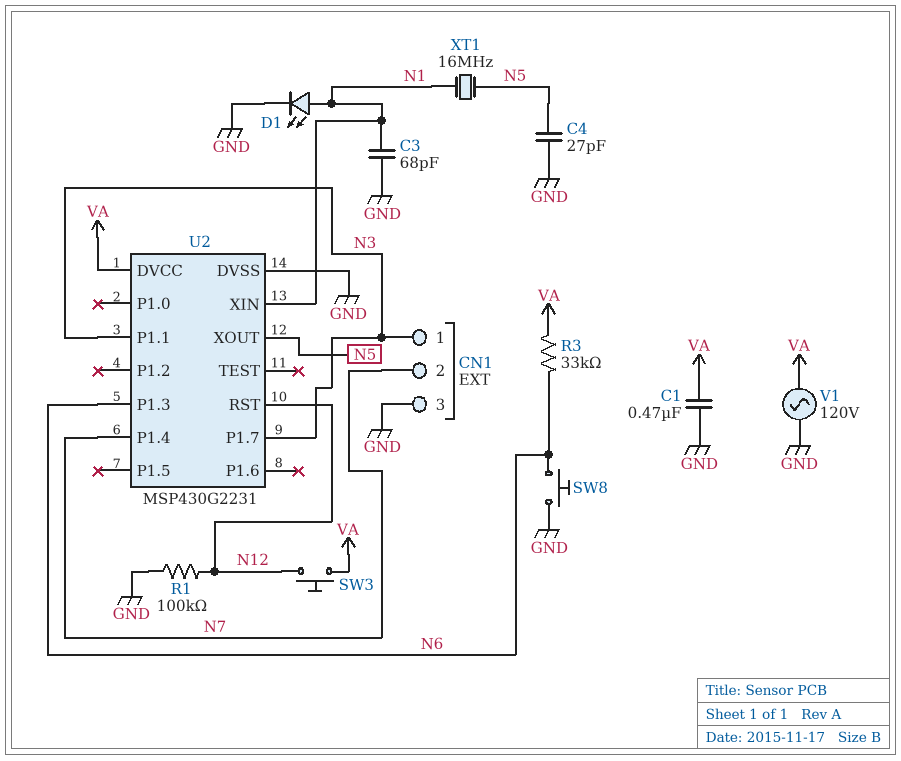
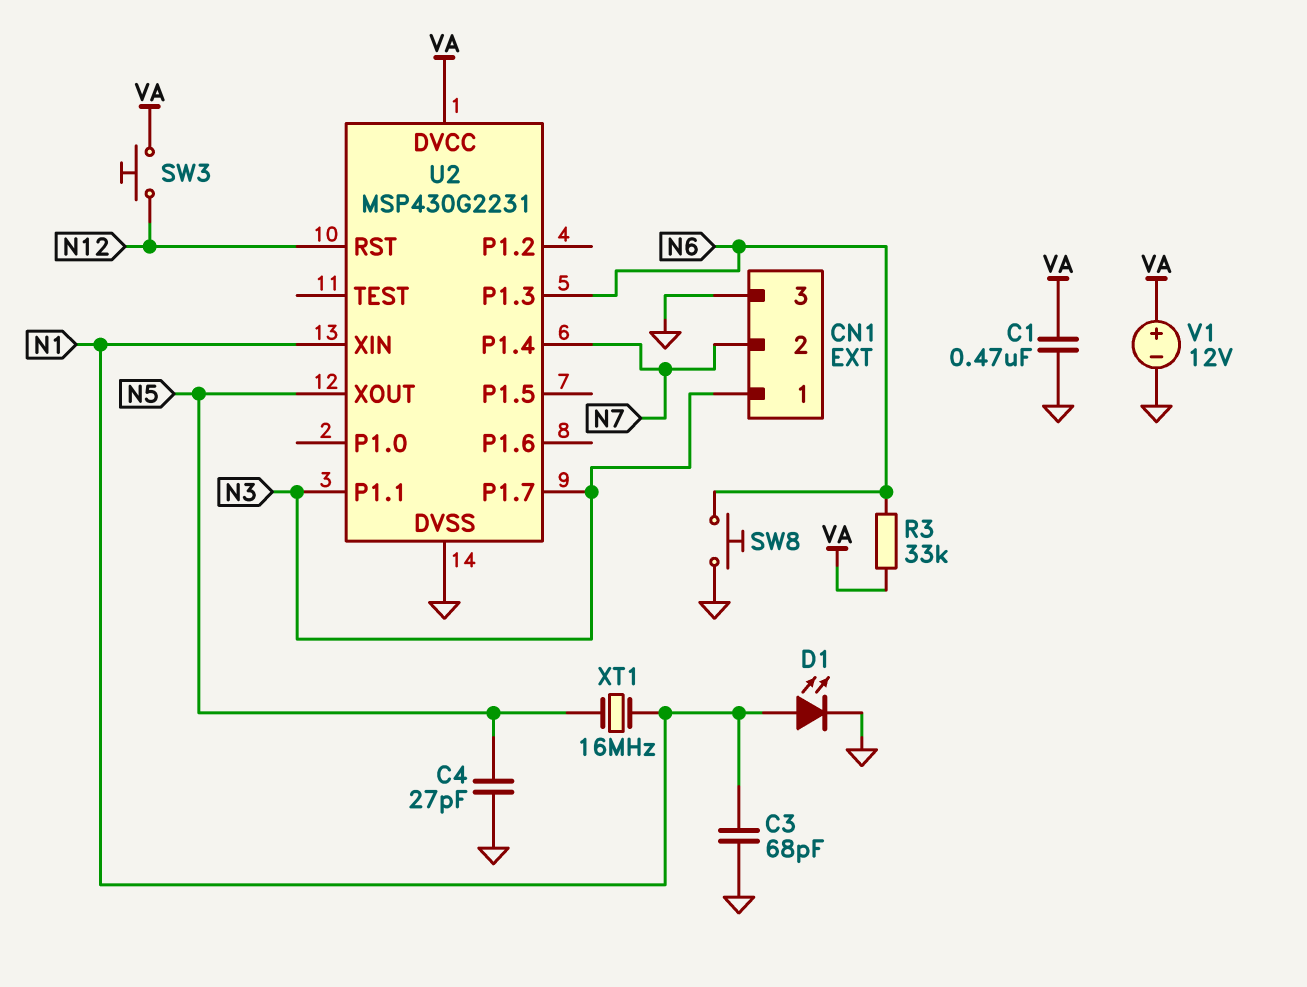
R1: 100k (GND, N12) -> none
V1: AC 120V (GND, VA) -> 12V (plus VA, minus GND)

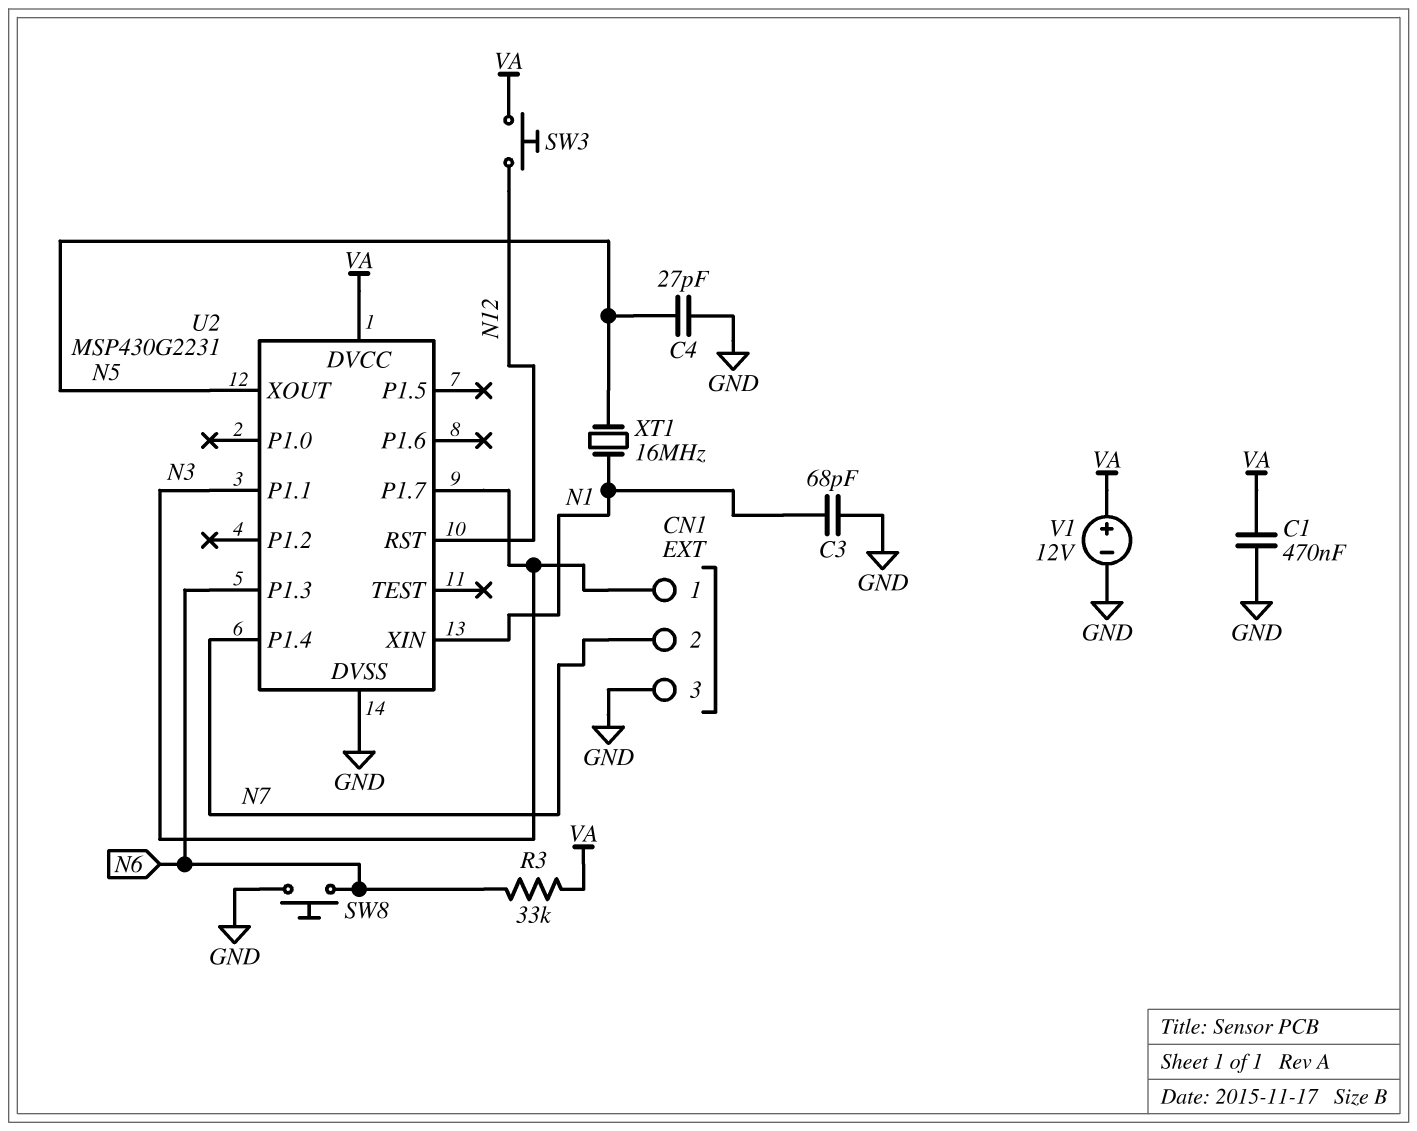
D1: LED (A N1, K GND) -> none

